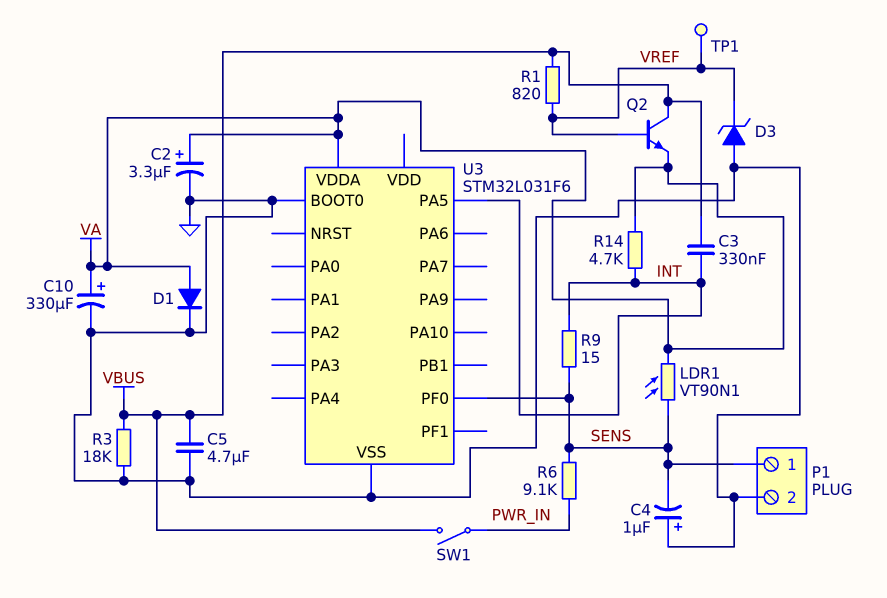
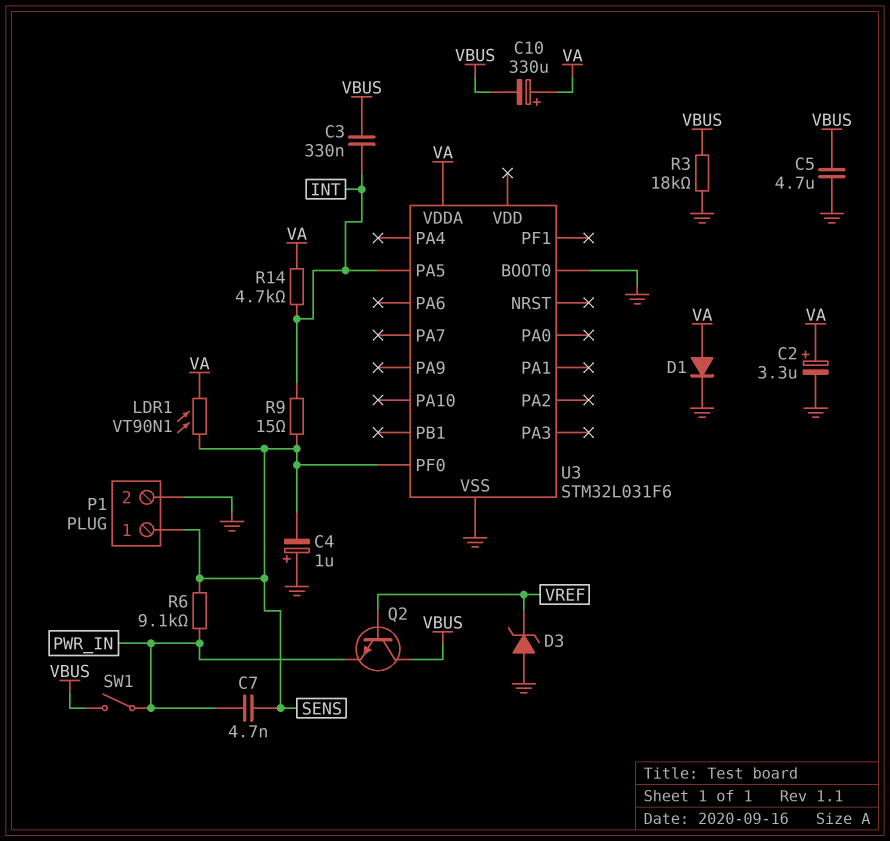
C7: none -> 4.7nF (PWR_IN, SENS)
C10: 330uF (plus VA, minus GND) -> 330uF (plus VA, minus VBUS)
Q2: NPN (B VREF, C VBUS, E VA) -> NPN (B VREF, C VBUS, E PWR_IN)
R1: 820 (VBUS, VREF) -> none
TP1: test point (VREF) -> none

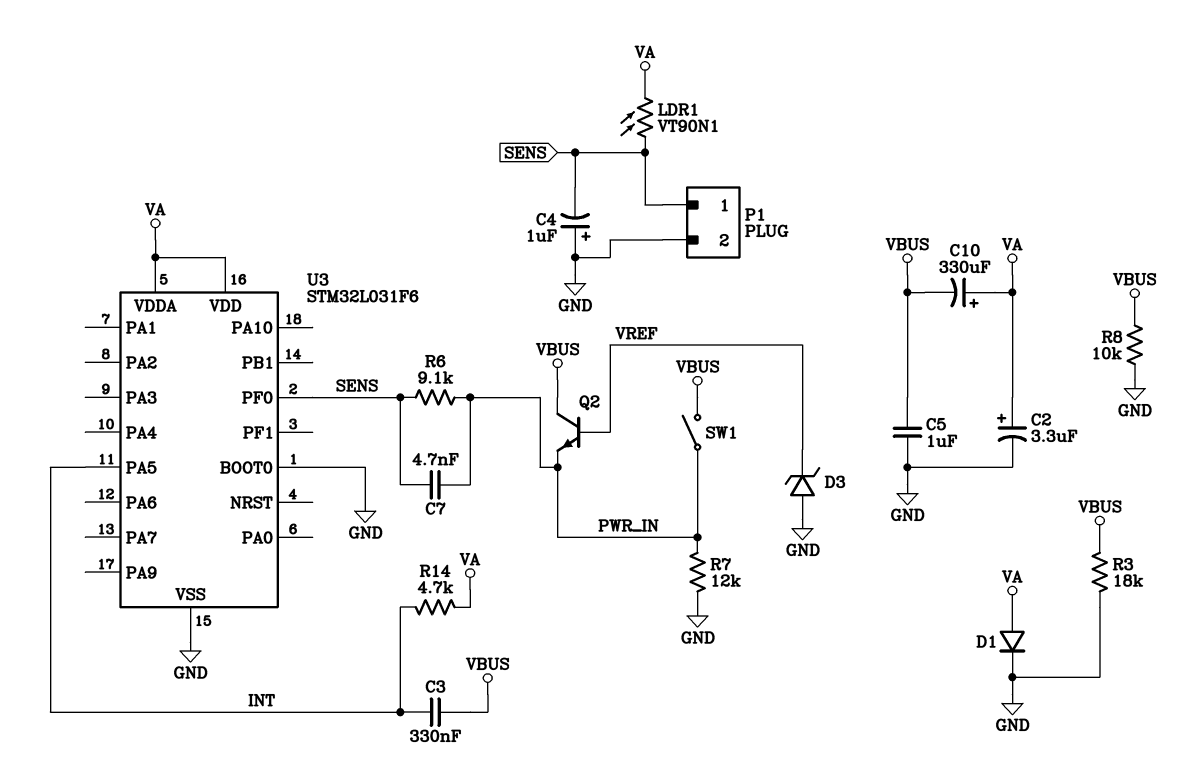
C5: 4.7uF (GND, VBUS) -> 1uF (GND, VBUS)
R7: none -> 12k (GND, PWR_IN)
R8: none -> 10k (GND, VBUS)
R9: 15 (INT, SENS) -> none
U3 pin VDD: none -> VA

